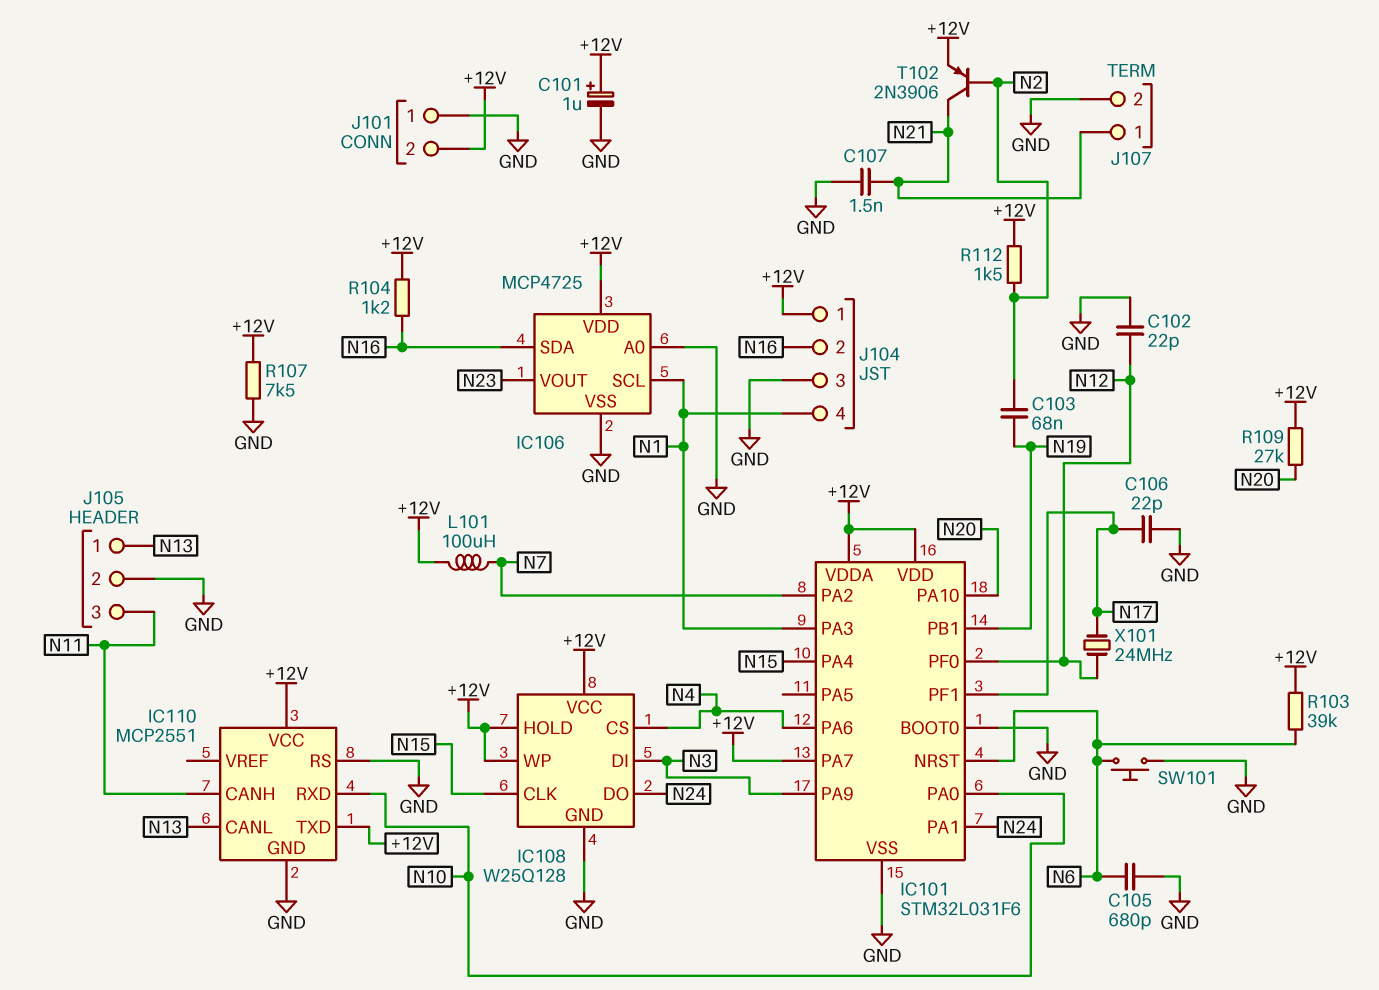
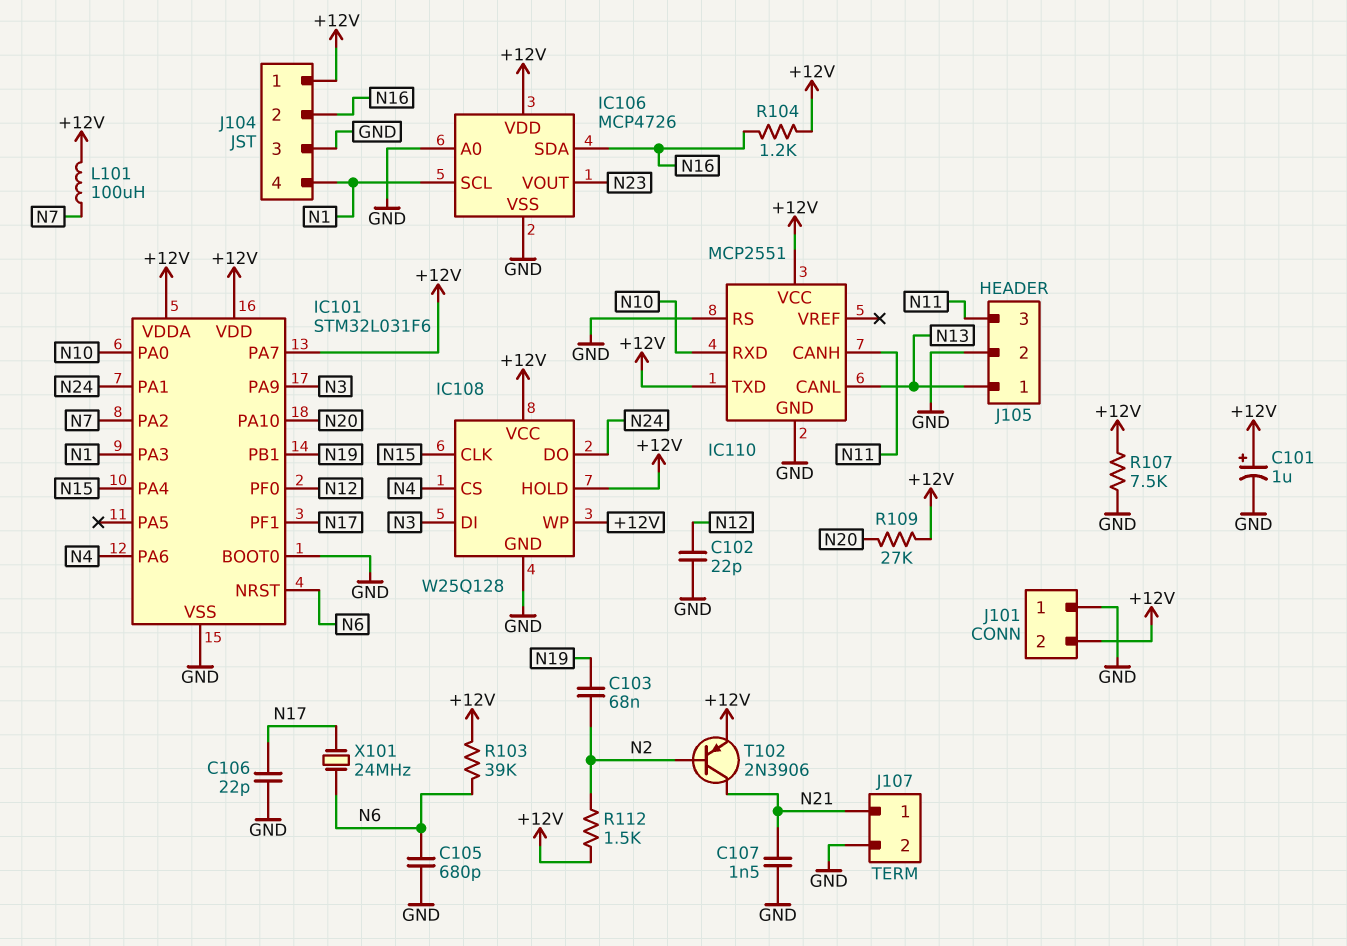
IC106: MCP4725 -> MCP4726
SW101: button (GND, N6) -> none
X101: 24MHz (N12, N17) -> 24MHz (N6, N17)

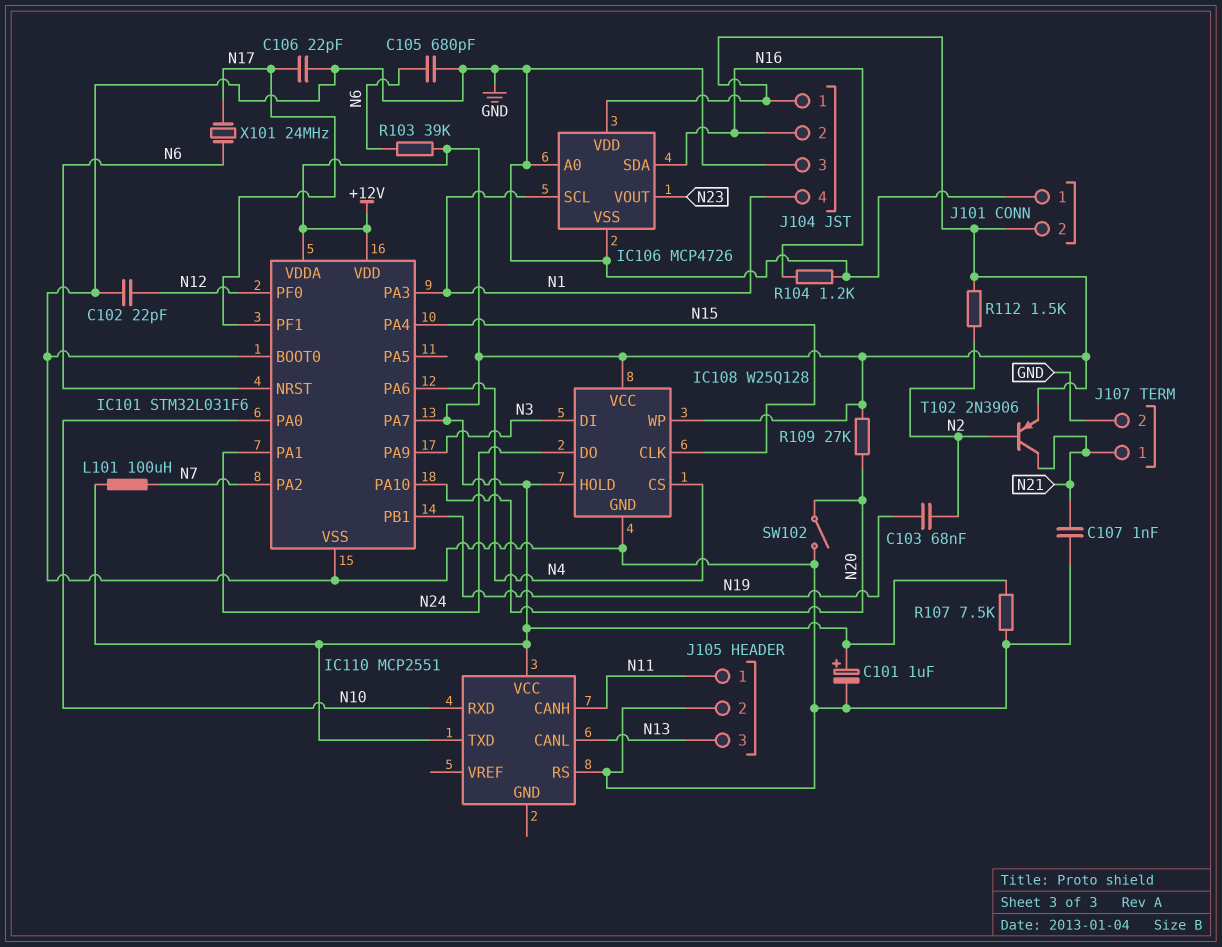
C107: 1.5nF (GND, N21) -> 1nF (GND, N21)
IC110 pin GND: GND -> none
J105 pin 1: N13 -> N11
J105 pin 3: N11 -> N13
R104: 1.2k (+12V, N16) -> 1.2k (GND, N16)
SW102: none -> switch (GND, N20)

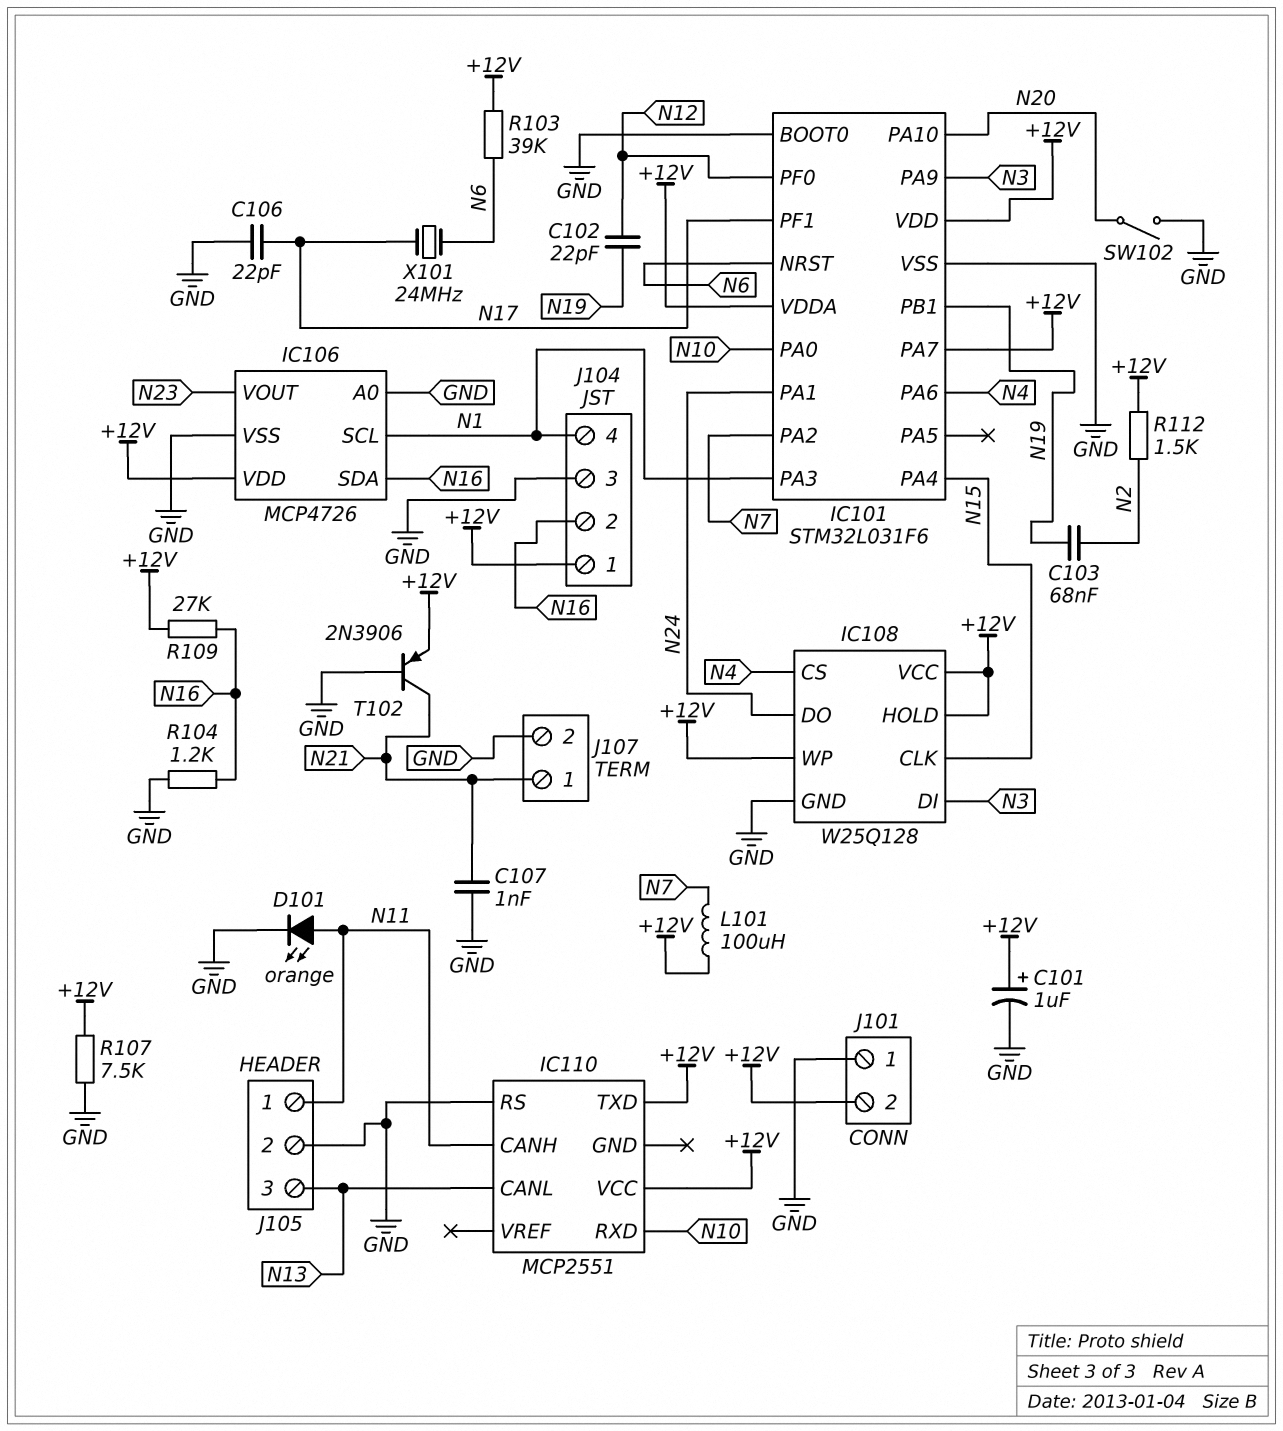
C102: 22pF (GND, N12) -> 22pF (N12, N19)
C105: 680pF (GND, N6) -> none
D101: none -> LED orange (A N11, K GND)
R109: 27k (+12V, N20) -> 27k (+12V, N16)
T102: PNP 2N3906 (B N2, C N21, E +12V) -> PNP 2N3906 (B GND, C N21, E +12V)

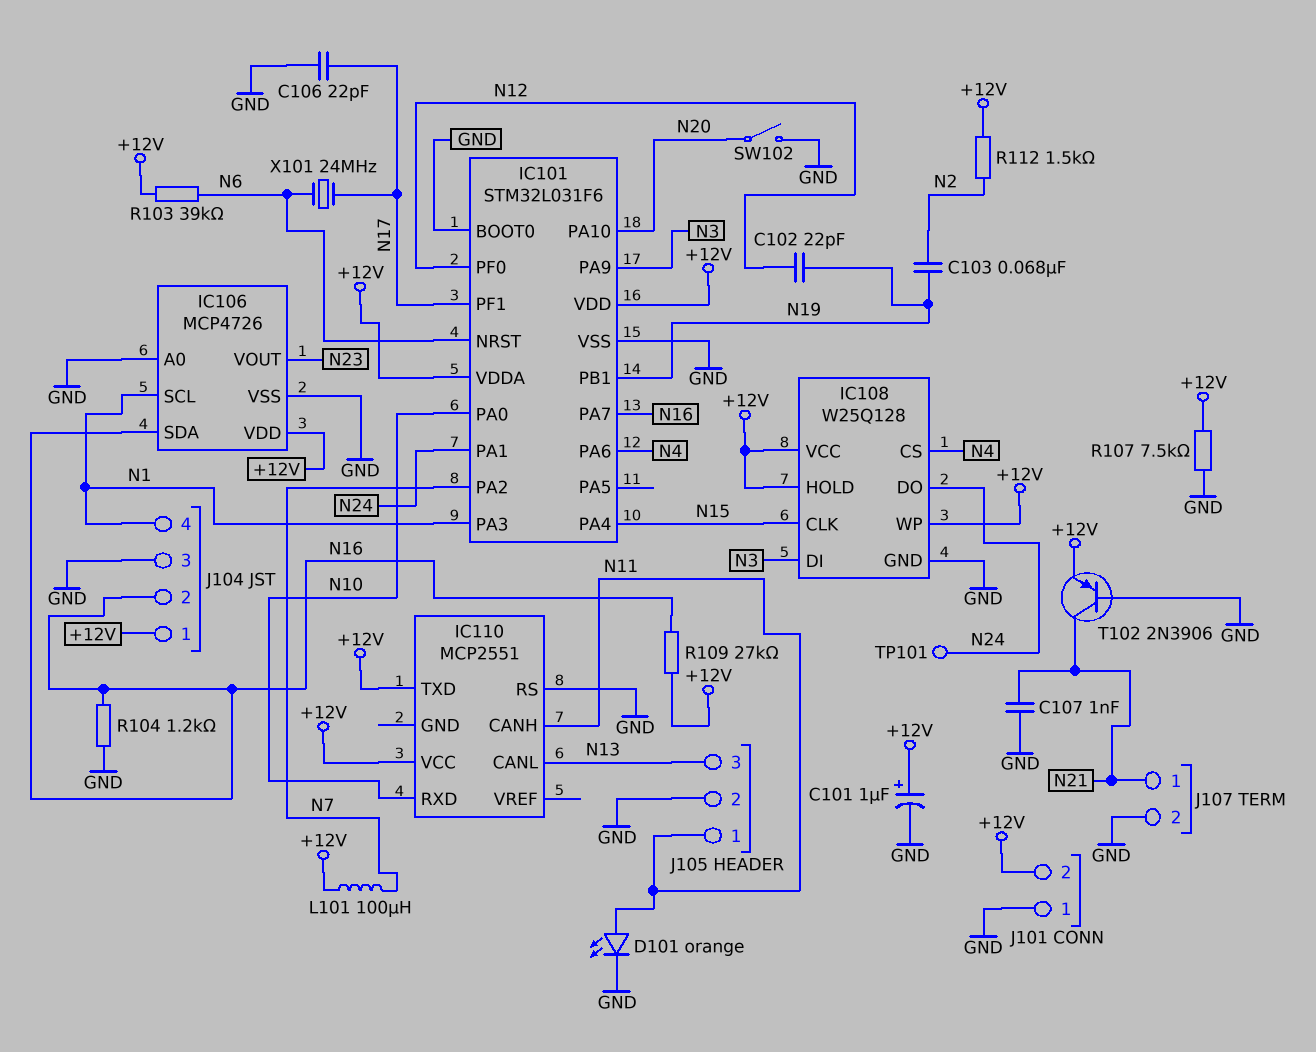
IC101 pin PA7: +12V -> N16
TP101: none -> test point (N24)

